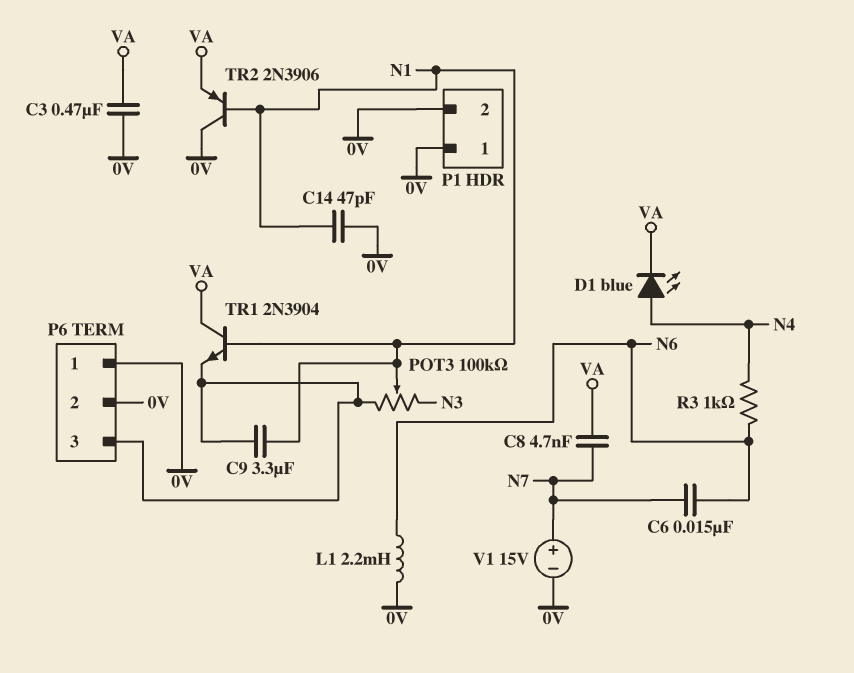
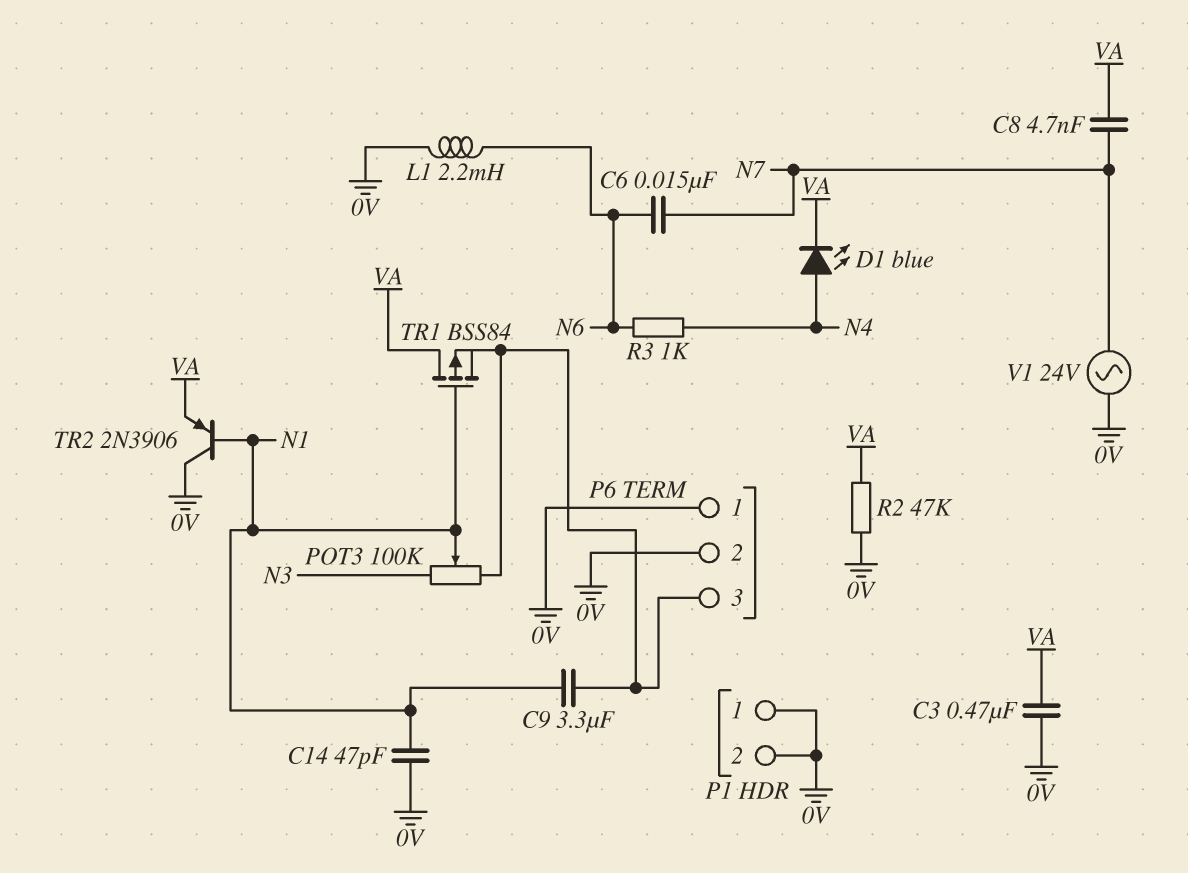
R2: none -> 47k (0V, VA)
TR1: NPN 2N3904 (B N1, C VA, E P6/3) -> PMOS BSS84 (G N1, D VA, S P6/3)
V1: 15V (plus N7, minus 0V) -> AC 24V (0V, N7)

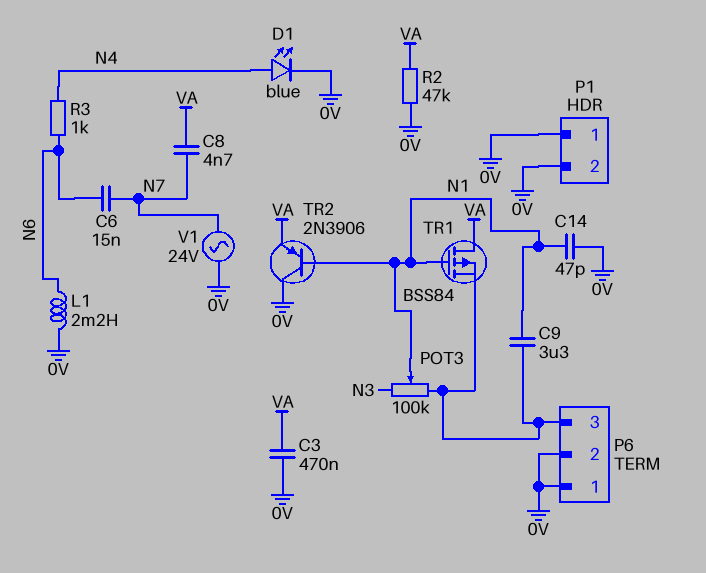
D1: LED blue (A N4, K VA) -> LED blue (A N4, K 0V)

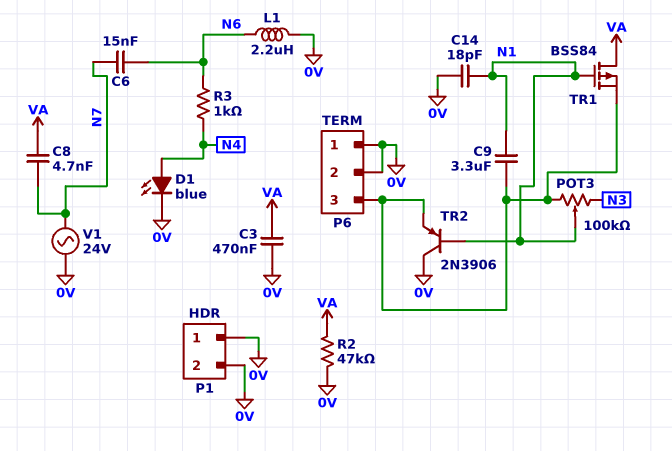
C14: 47pF (0V, N1) -> 18pF (0V, N1)
L1: 2.2mH (0V, N6) -> 2.2uH (0V, N6)
TR2: PNP 2N3906 (B N1, C 0V, E VA) -> PNP 2N3906 (B N1, C 0V, E P6/3)

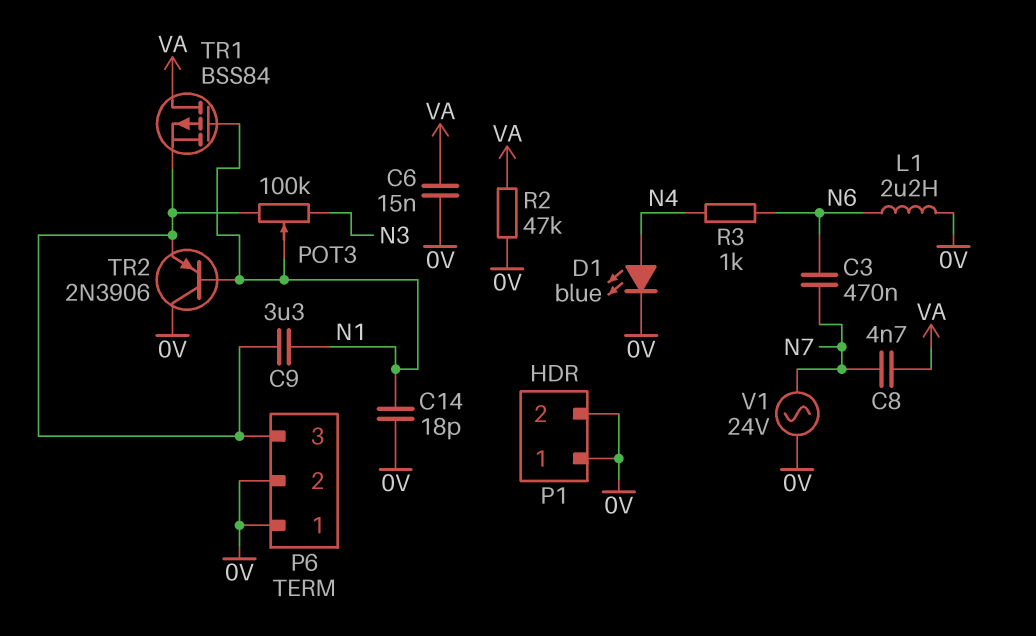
C3: 470nF (0V, VA) -> 470nF (N6, N7)
C6: 15nF (N6, N7) -> 15nF (0V, VA)

